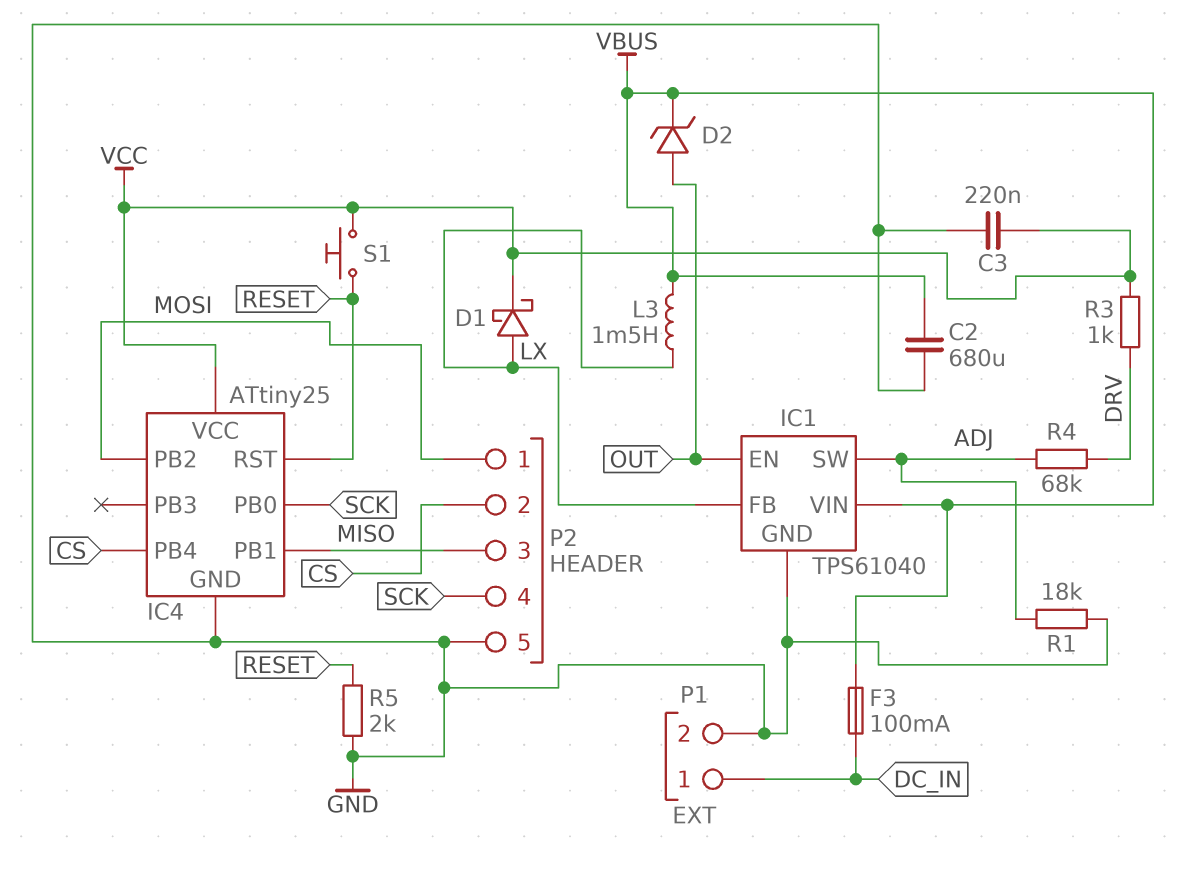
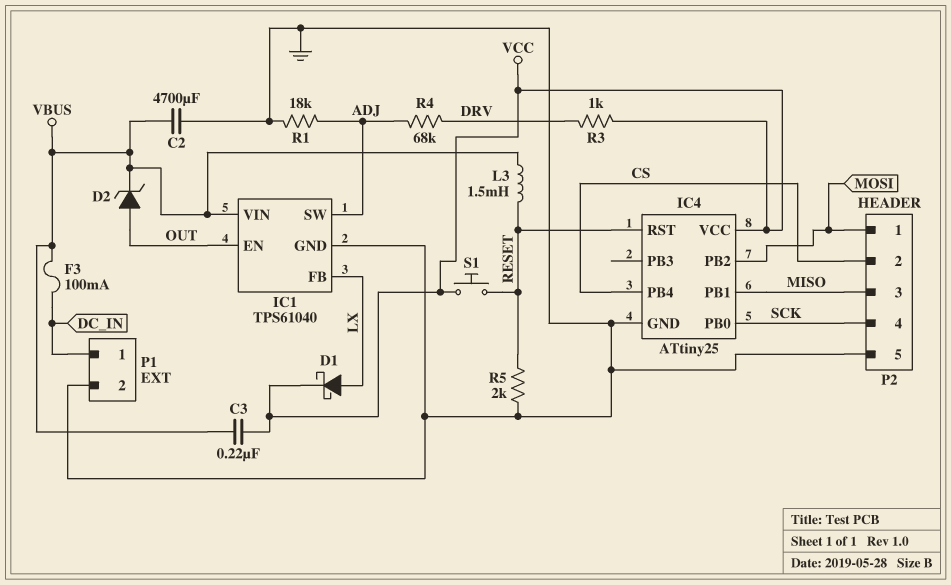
C2: 680uF (GND, VBUS) -> 4700uF (GND, VBUS)
C3: 220nF (GND, VCC) -> 220nF (VBUS, VCC)
L3: 1.5mH (LX, VBUS) -> 1.5mH (RESET, VBUS)

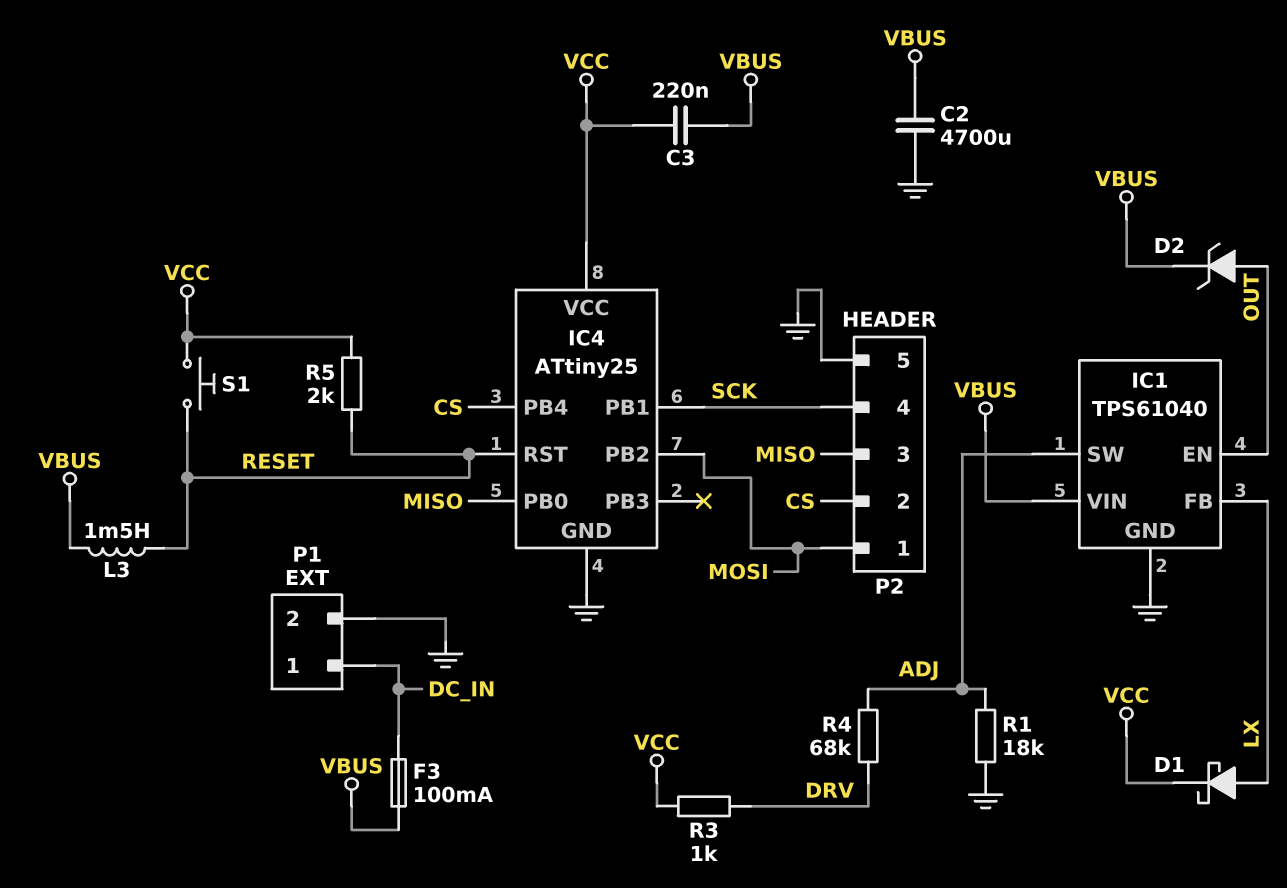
IC4 pin PB0: SCK -> MISO
IC4 pin PB1: MISO -> SCK
R5: 2k (GND, RESET) -> 2k (RESET, VCC)

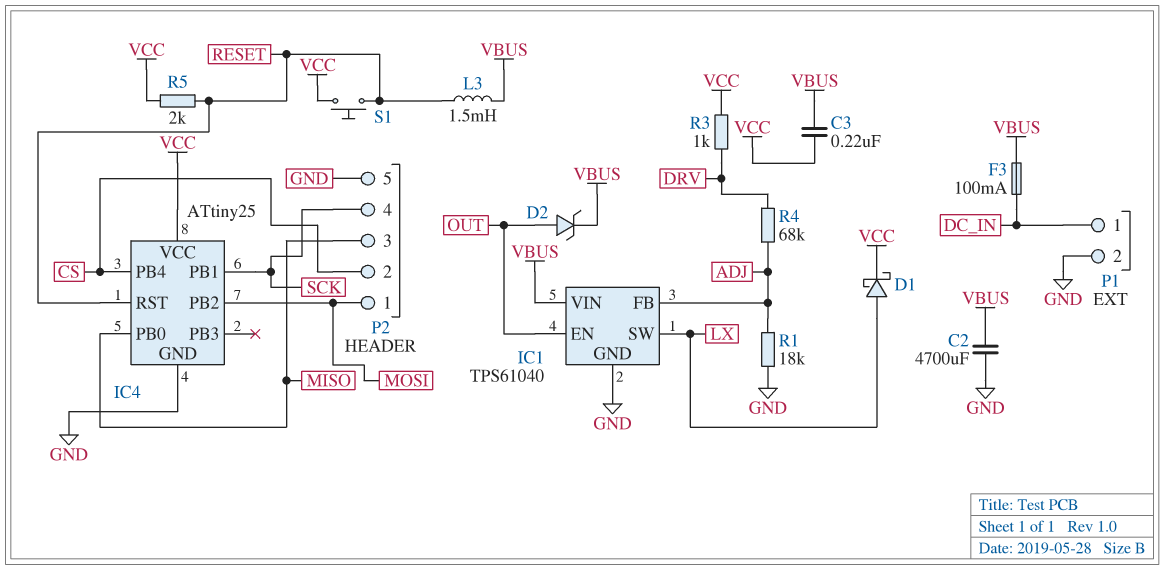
IC1 pin FB: LX -> ADJ
IC1 pin SW: ADJ -> LX

